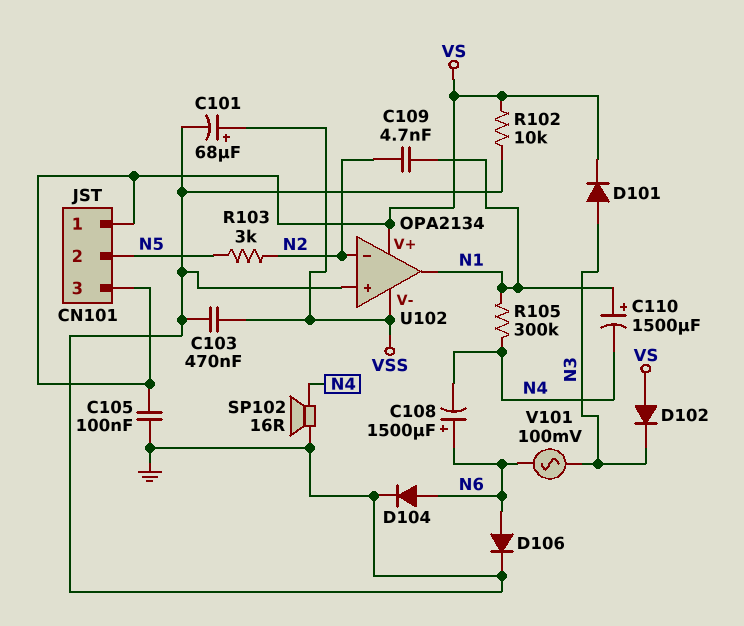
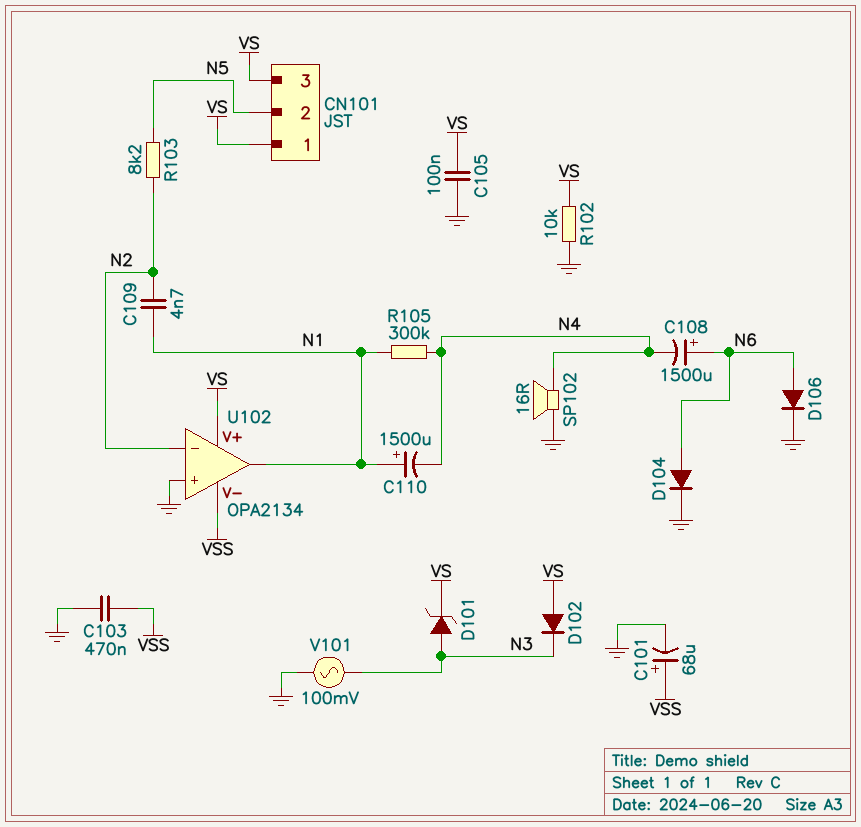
D101: diode (A N3, K VS) -> zener (A N3, K VS)
R103: 3k (N2, N5) -> 8.2k (N2, N5)
V101: AC 100mV (N3, N6) -> AC 100mV (GND, N3)

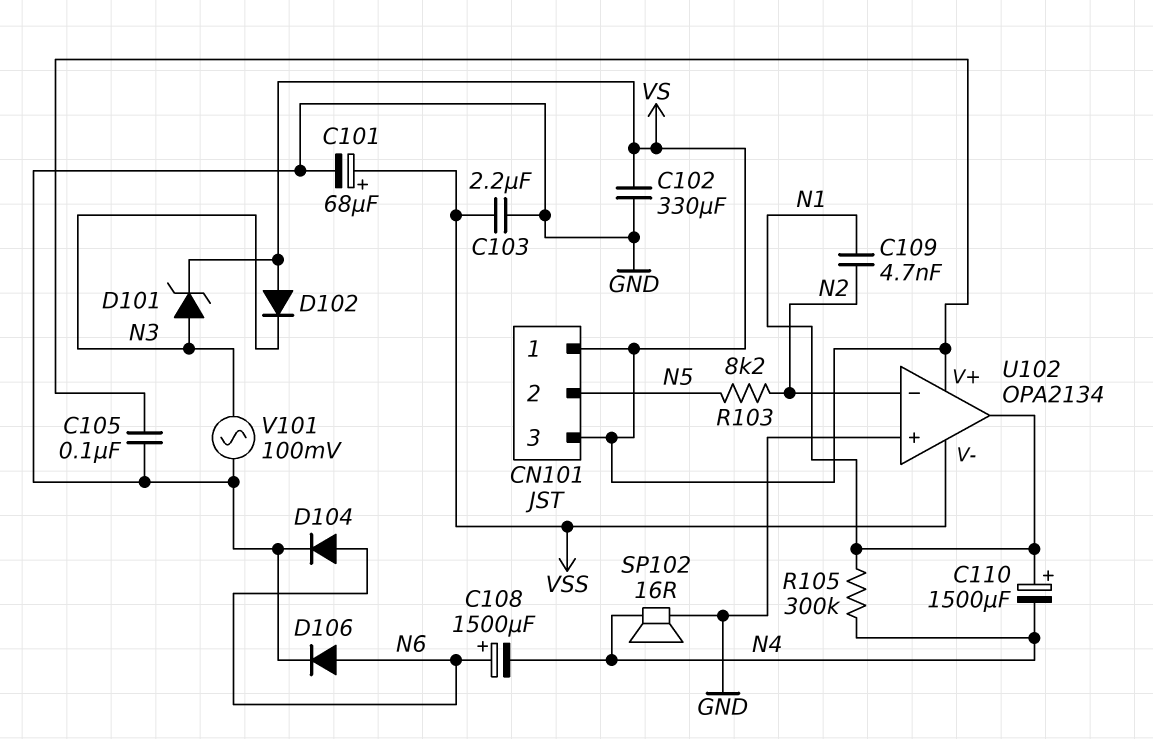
C102: none -> 330uF (GND, VS)
C103: 470nF (GND, VSS) -> 2.2uF (GND, VSS)
R102: 10k (GND, VS) -> none

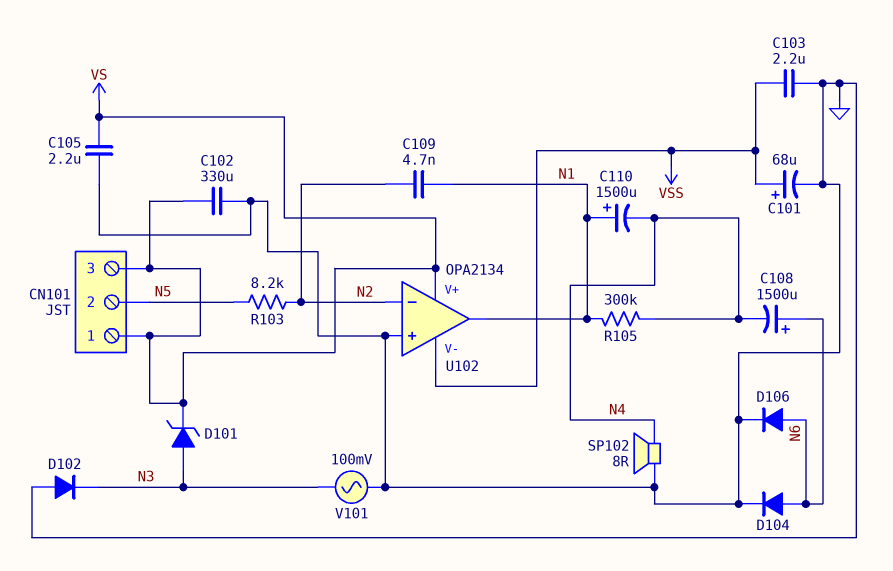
C105: 100nF (GND, VS) -> 2.2uF (GND, VS)
D102: diode (A VS, K N3) -> diode (A GND, K N3)
SP102: speaker 16R (GND, N4) -> speaker 8R (GND, N4)

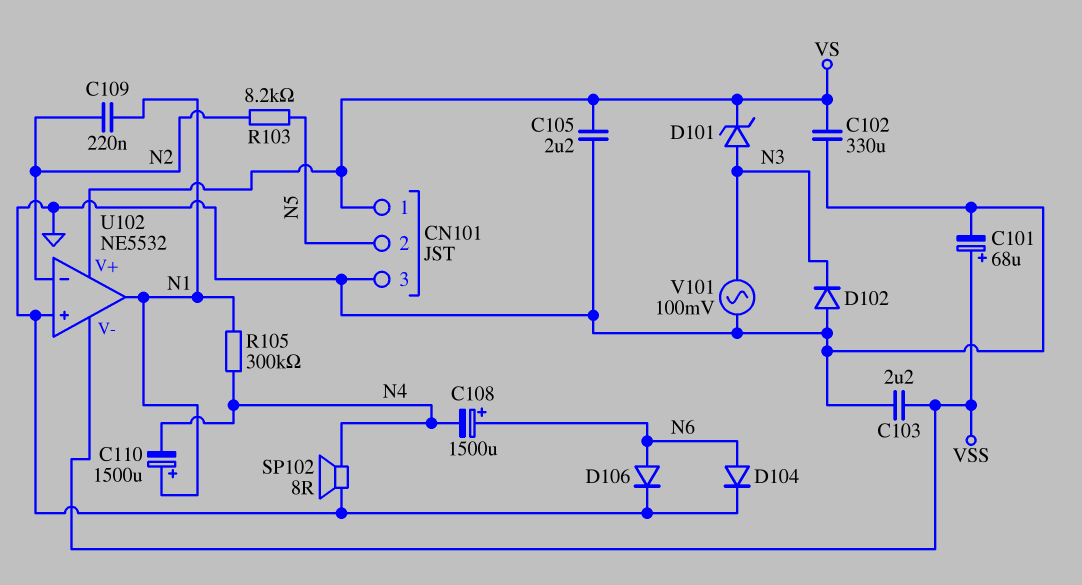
C109: 4.7nF (N1, N2) -> 220nF (N1, N2)
CN101 pin 3: VS -> GND
U102: OPA2134 -> NE5532

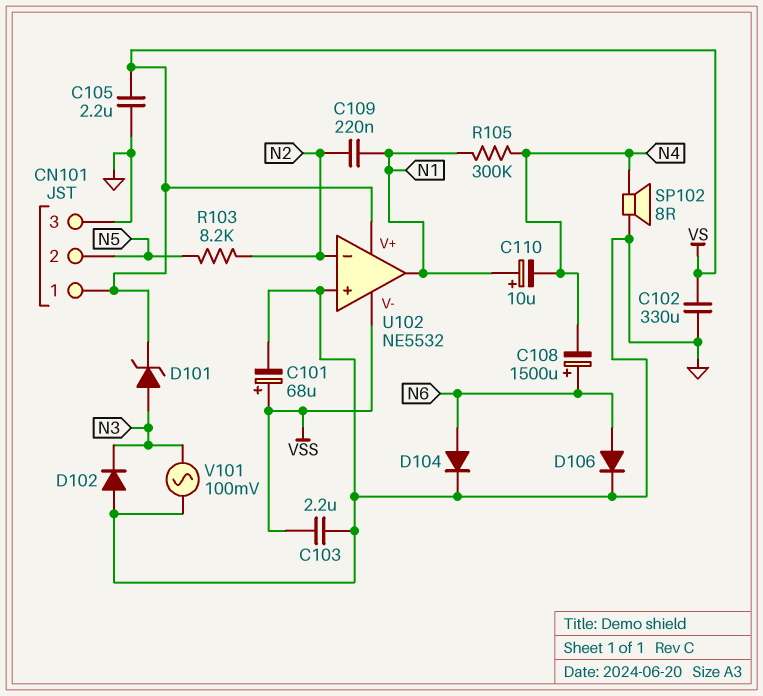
C110: 1500uF (plus N1, minus N4) -> 10uF (plus N1, minus N4)

